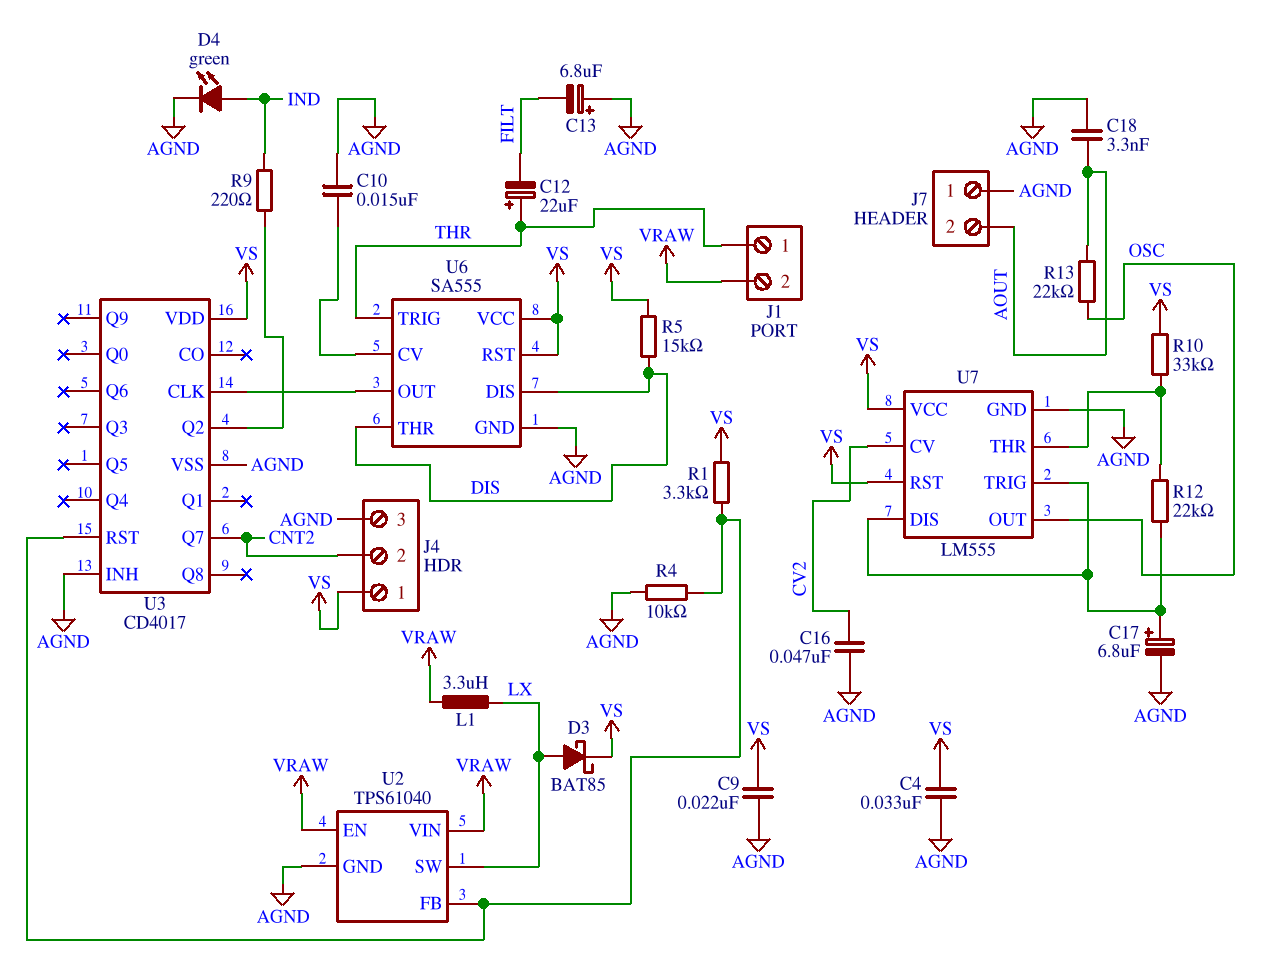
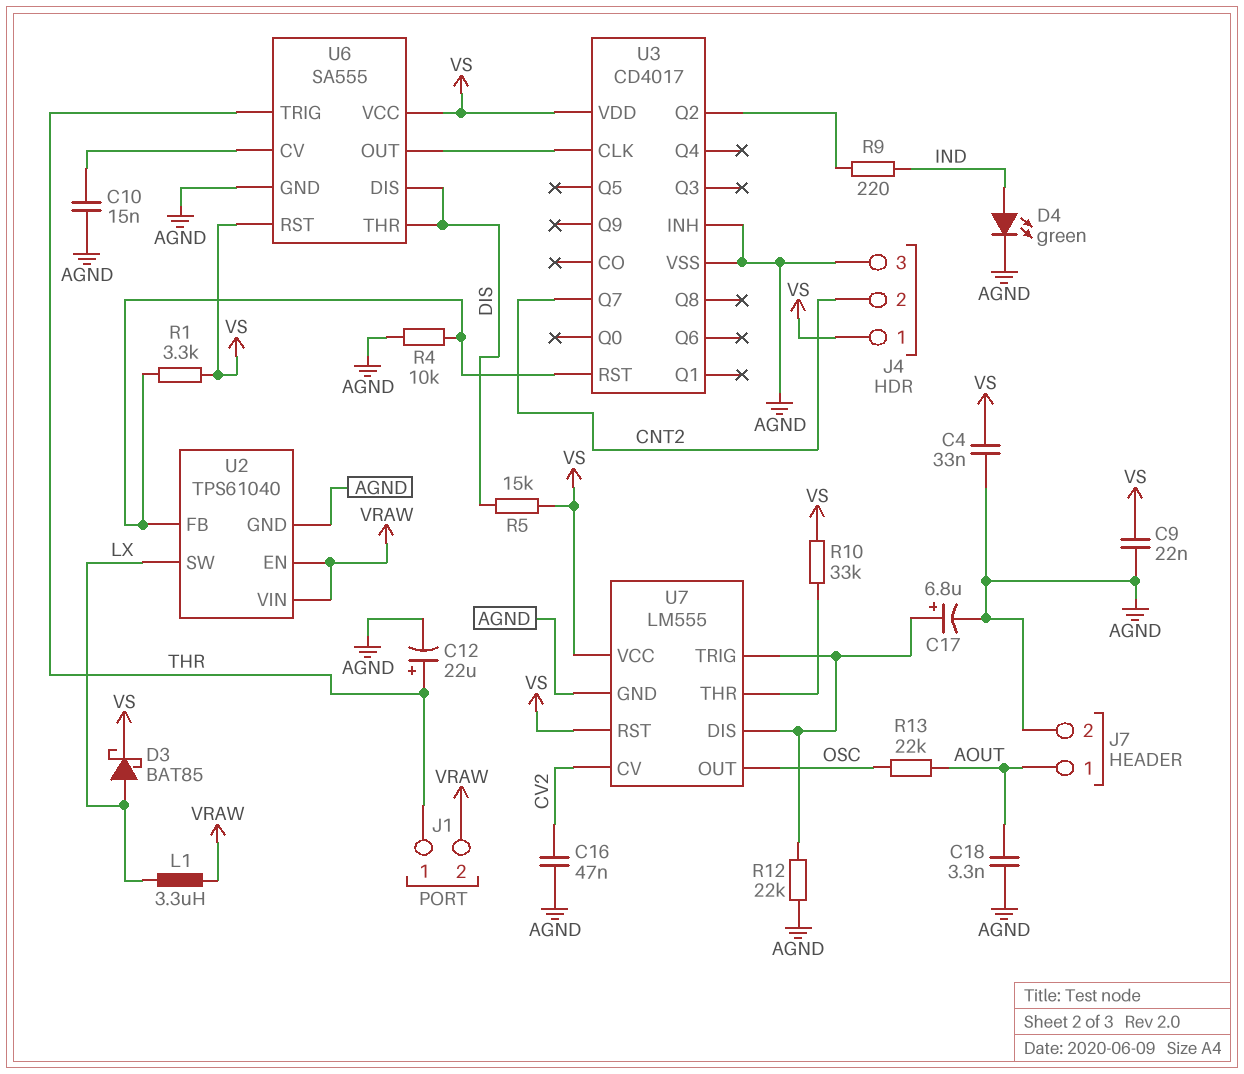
C12: 22uF (plus THR, minus FILT) -> 22uF (plus THR, minus AGND)
C13: 6.8uF (plus AGND, minus FILT) -> none
J7 pin 1: AGND -> AOUT
J7 pin 2: AOUT -> AGND
R12: 22k (U7/DIS, U7/THR) -> 22k (AGND, U7/DIS)

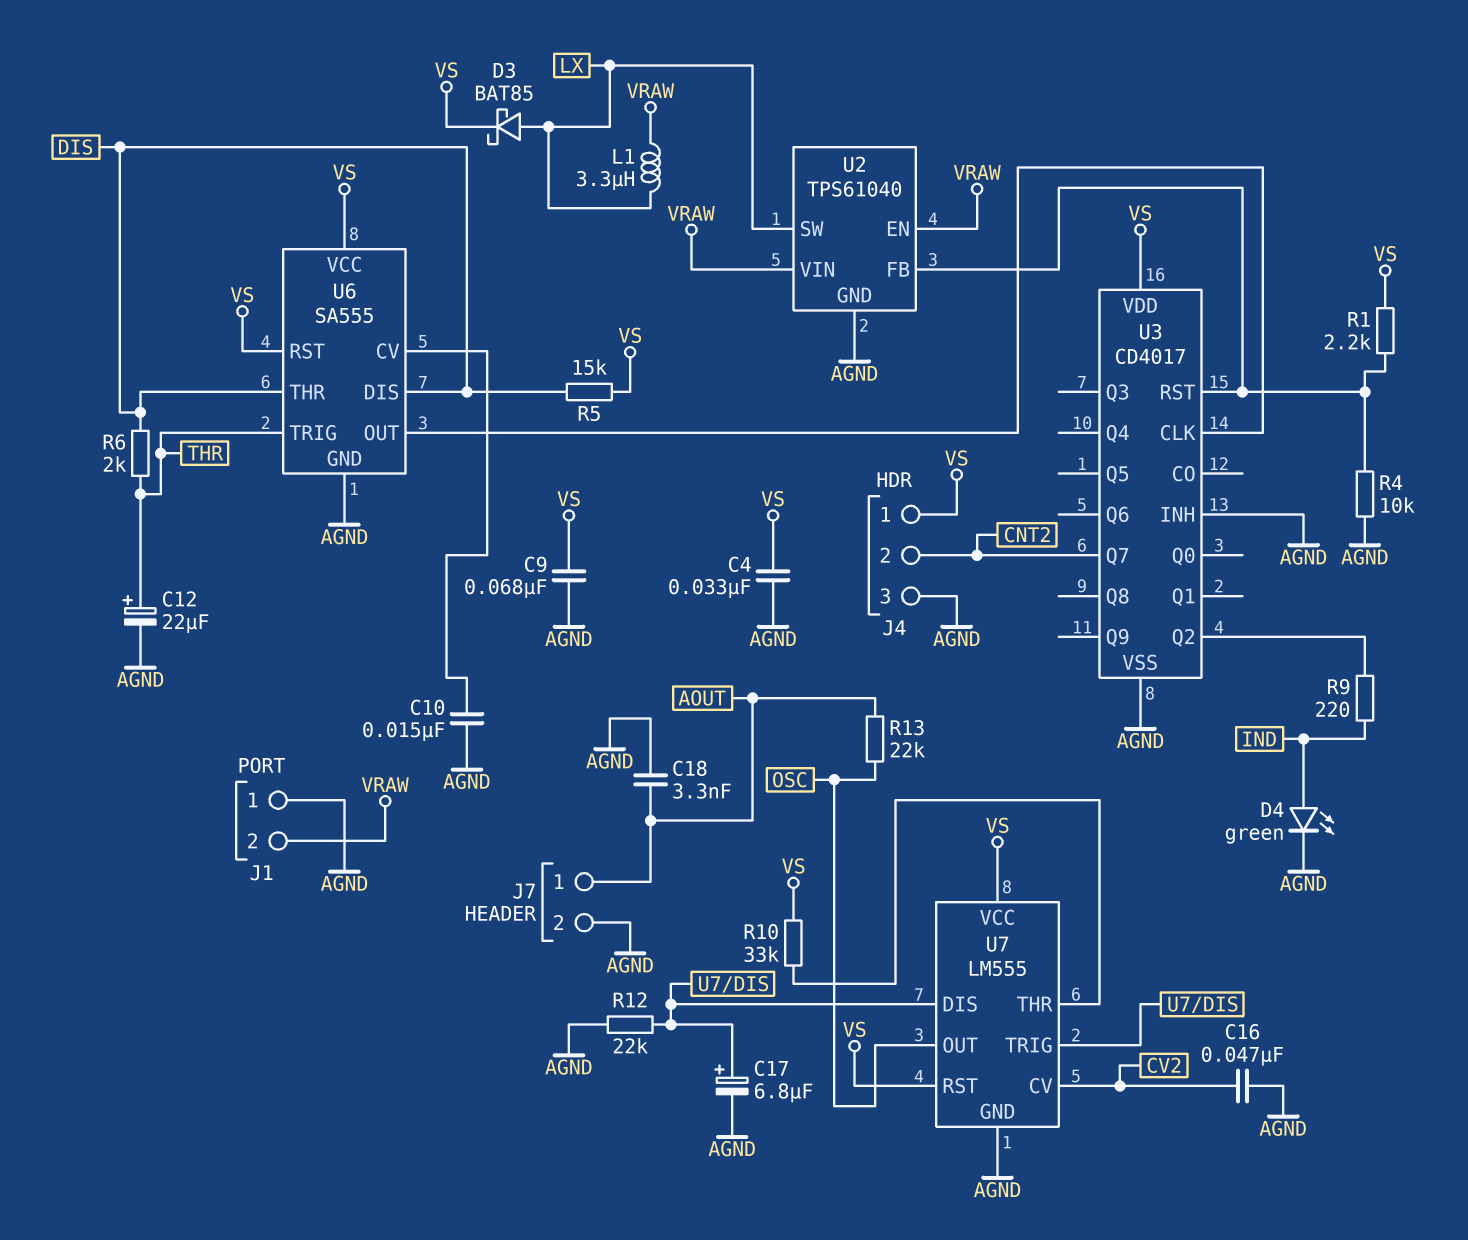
C9: 22nF (AGND, VS) -> 68nF (AGND, VS)
J1 pin 1: THR -> AGND
R1: 3.3k (U2/FB, VS) -> 2.2k (U2/FB, VS)
R6: none -> 2k (DIS, THR)

